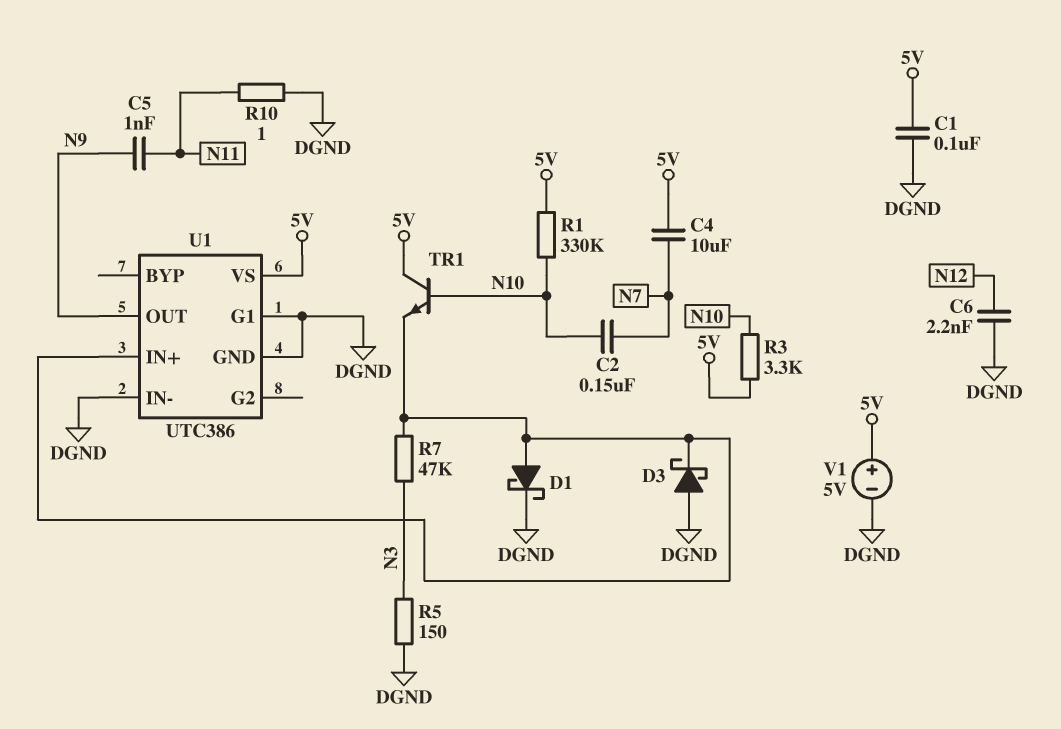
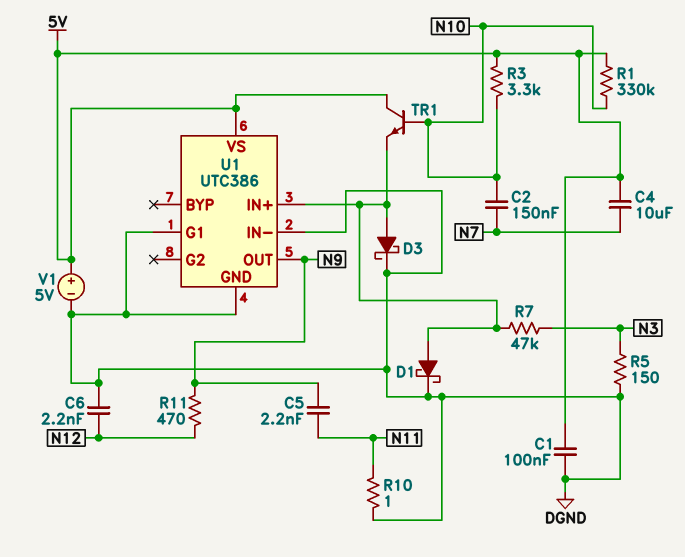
C5: 1nF (N9, N11) -> 2.2nF (N9, N11)
D3: schottky (A DGND, K U1/IN+) -> schottky (A U1/IN+, K DGND)
R11: none -> 470 (N9, N12)

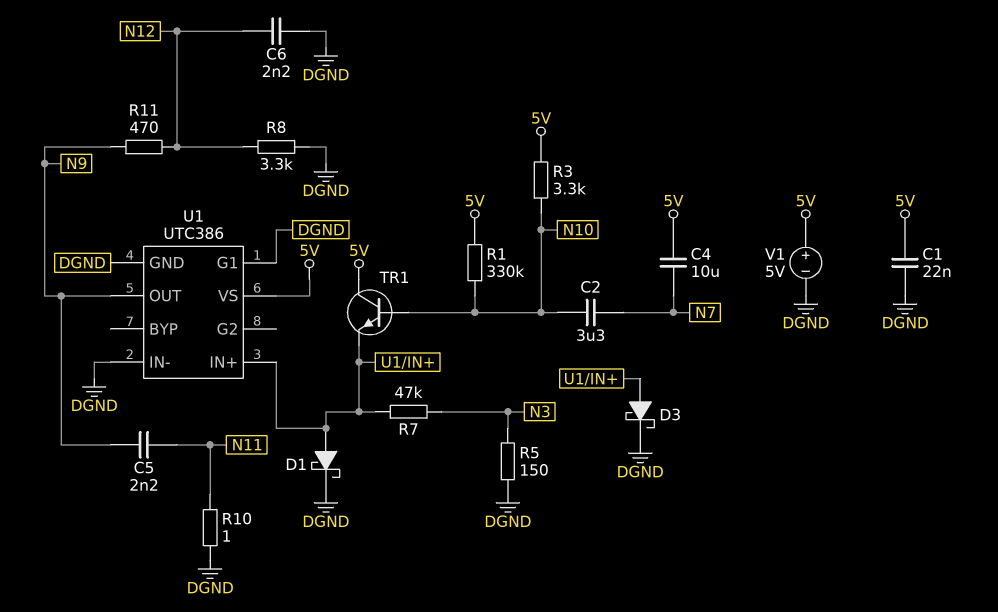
C1: 100nF (5V, DGND) -> 22nF (5V, DGND)
C2: 150nF (N7, N10) -> 3.3uF (N7, N10)
R8: none -> 3.3k (DGND, N12)

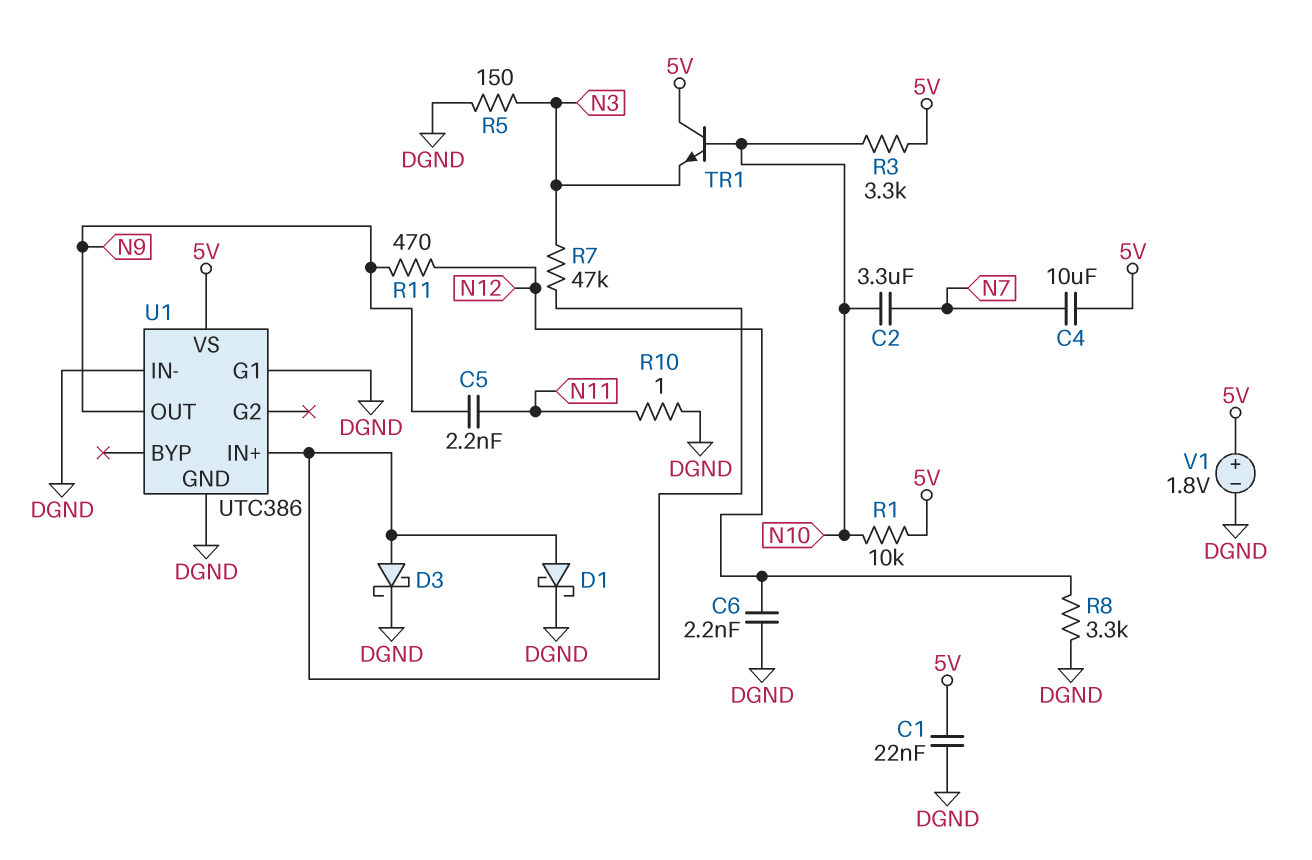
R1: 330k (5V, N10) -> 10k (5V, N10)
TR1: NPN (B N10, C 5V, E U1/IN+) -> NPN (B N10, C 5V, E N3)
V1: 5V (plus 5V, minus DGND) -> 1.8V (plus 5V, minus DGND)

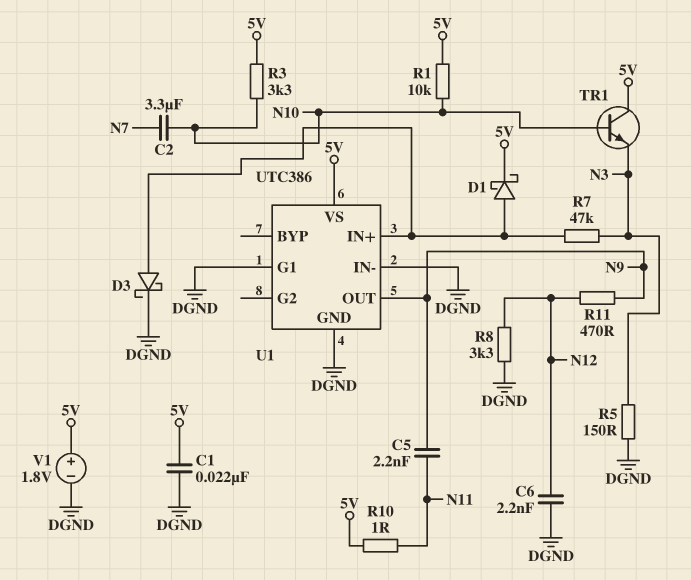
C4: 10uF (5V, N7) -> none
D1: schottky (A U1/IN+, K DGND) -> schottky (A U1/IN+, K 5V)
R10: 1 (DGND, N11) -> 1 (5V, N11)

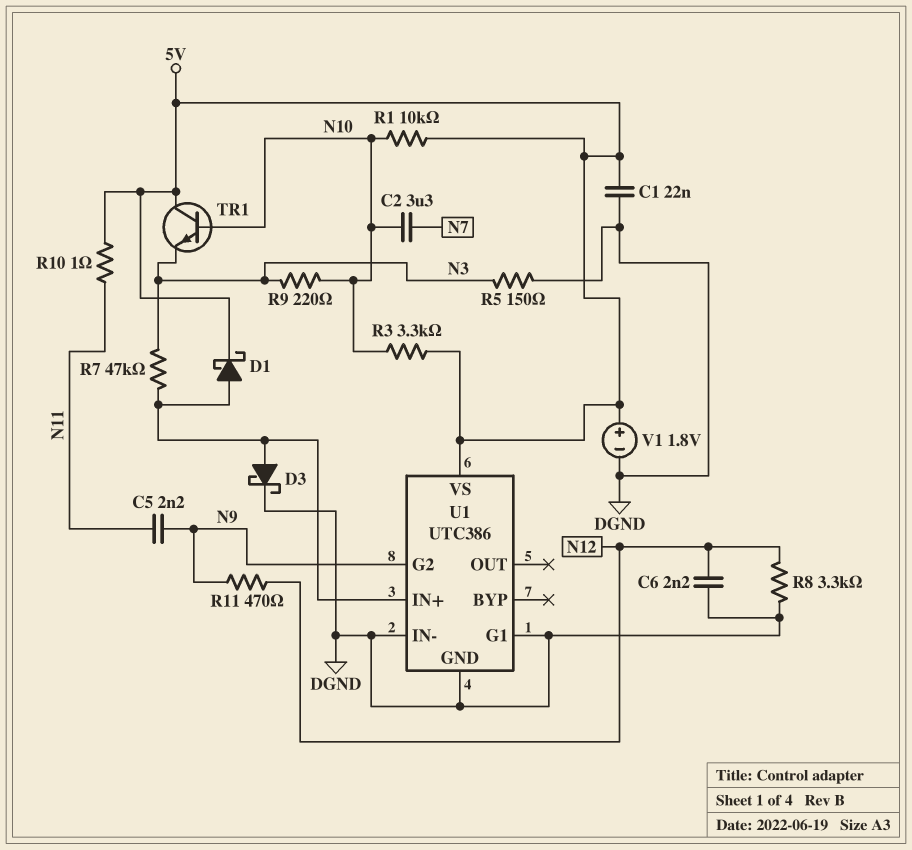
R9: none -> 220 (N3, N10)
U1 pin G2: none -> N9
U1 pin OUT: N9 -> none

